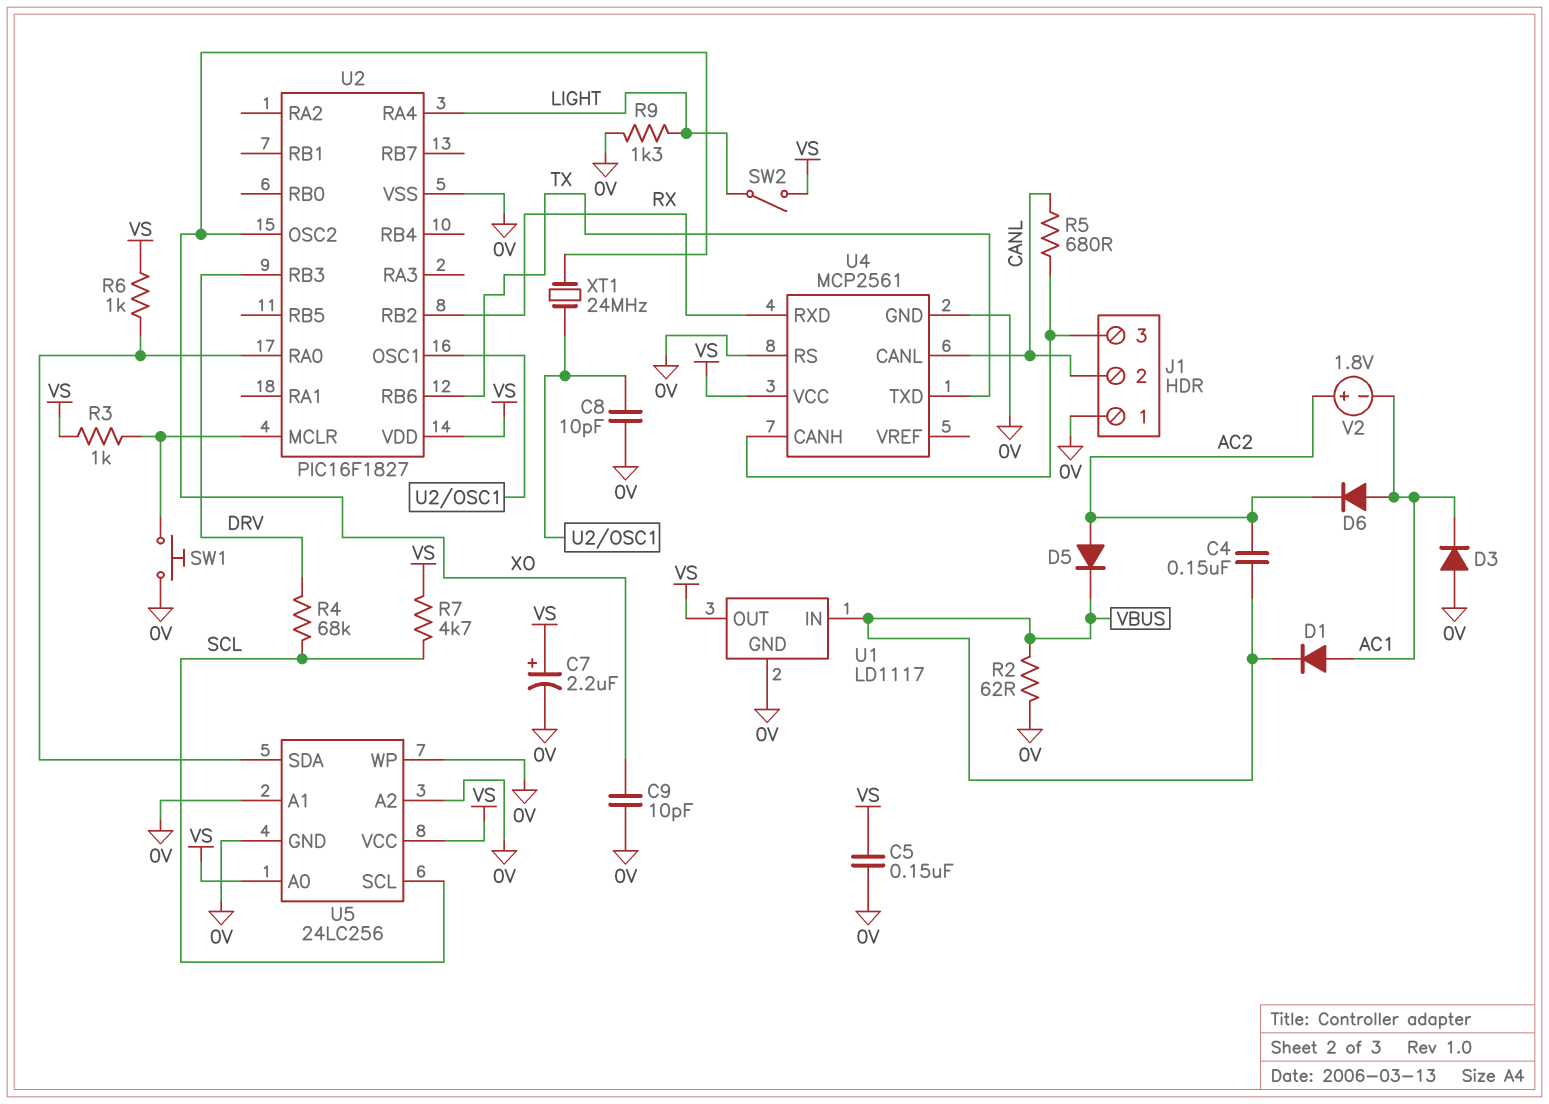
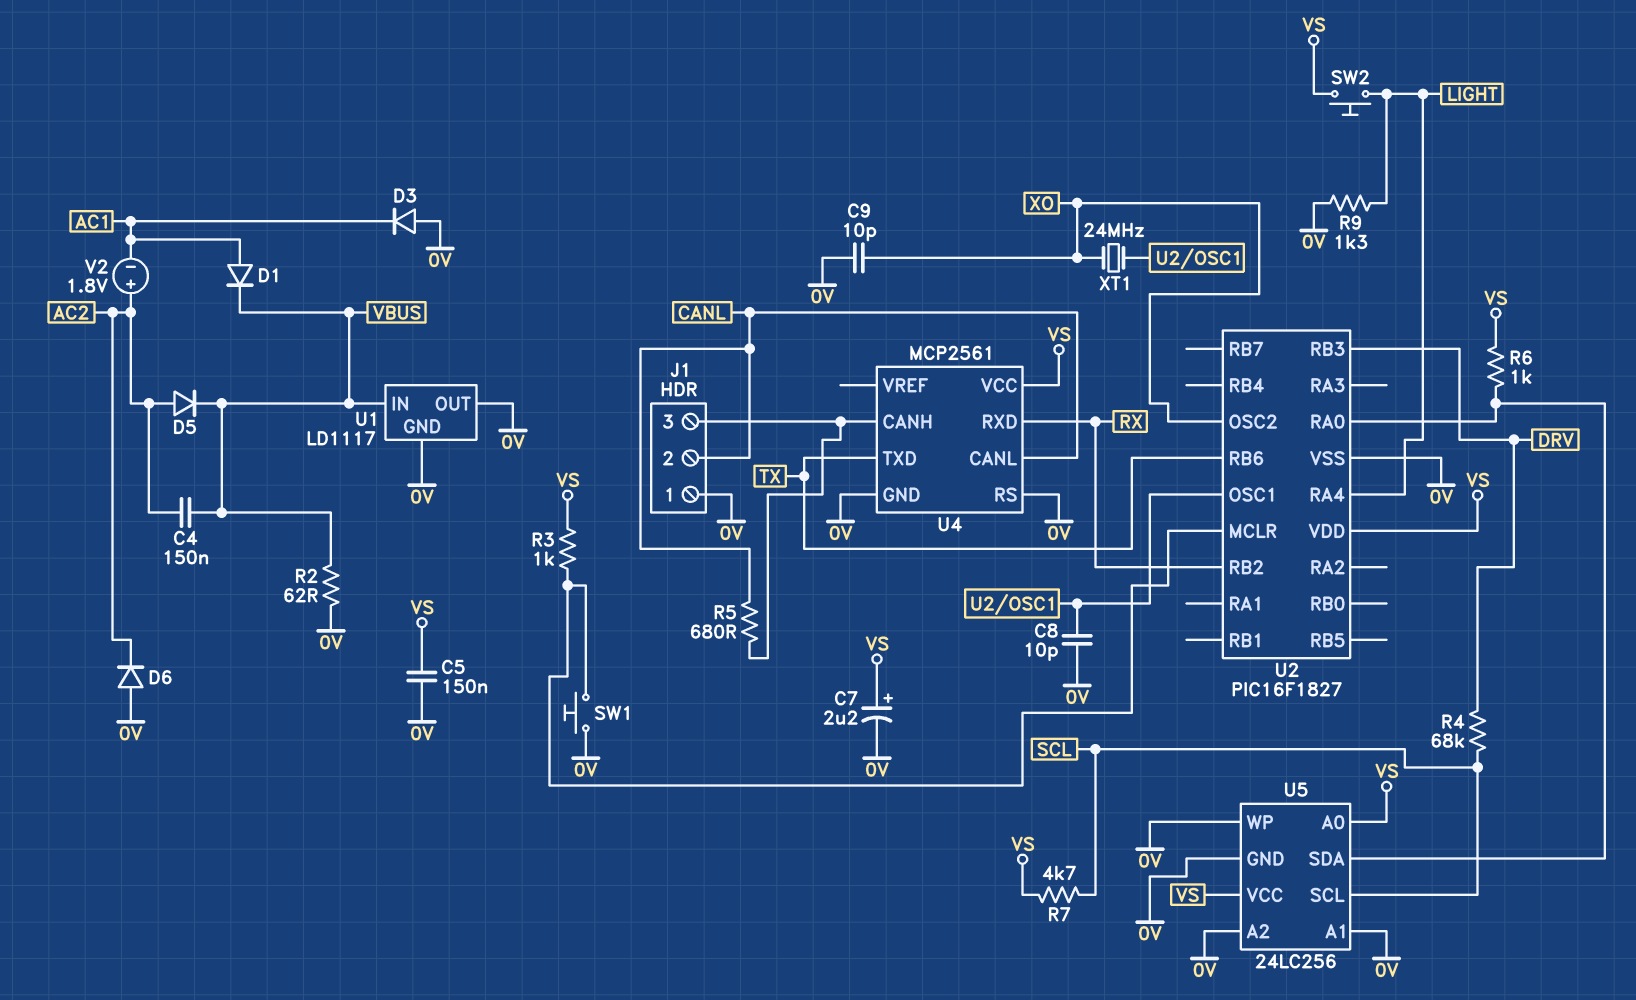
D6: diode (A AC1, K AC2) -> diode (A 0V, K AC2)
SW2: switch (LIGHT, VS) -> button (LIGHT, VS)
U1 pin OUT: VS -> 0V

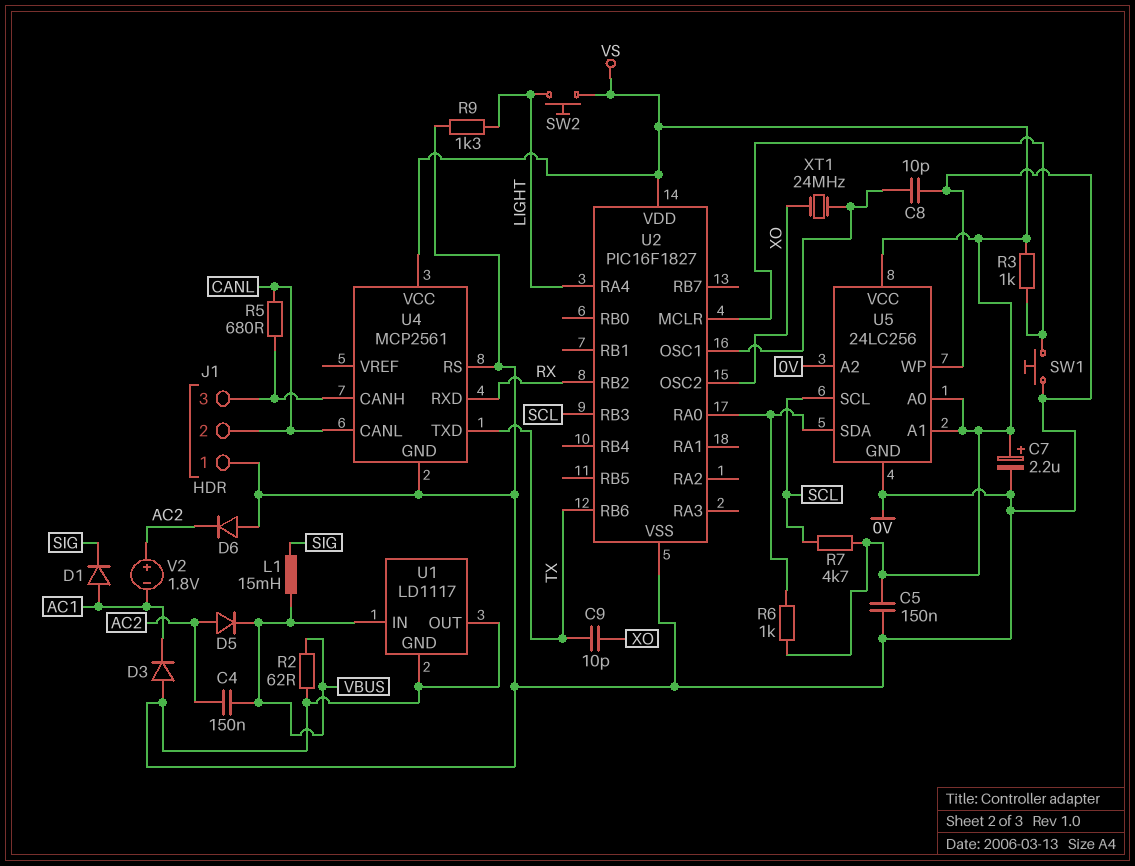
C9: 10pF (0V, XO) -> 10pF (TX, XO)
D1: diode (A AC1, K VBUS) -> diode (A AC1, K SIG)
L1: none -> 15mH (SIG, VBUS)
R4: 68k (DRV, SCL) -> none
U2 pin RB3: DRV -> SCL
U5 pin A1: 0V -> VS

